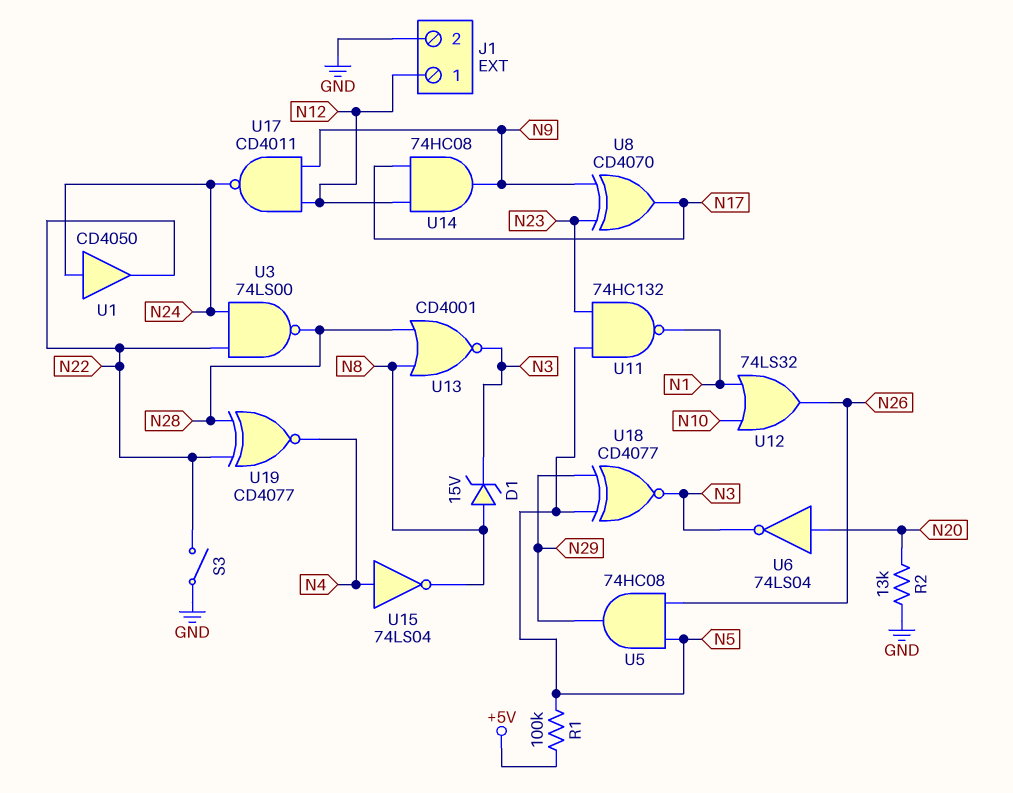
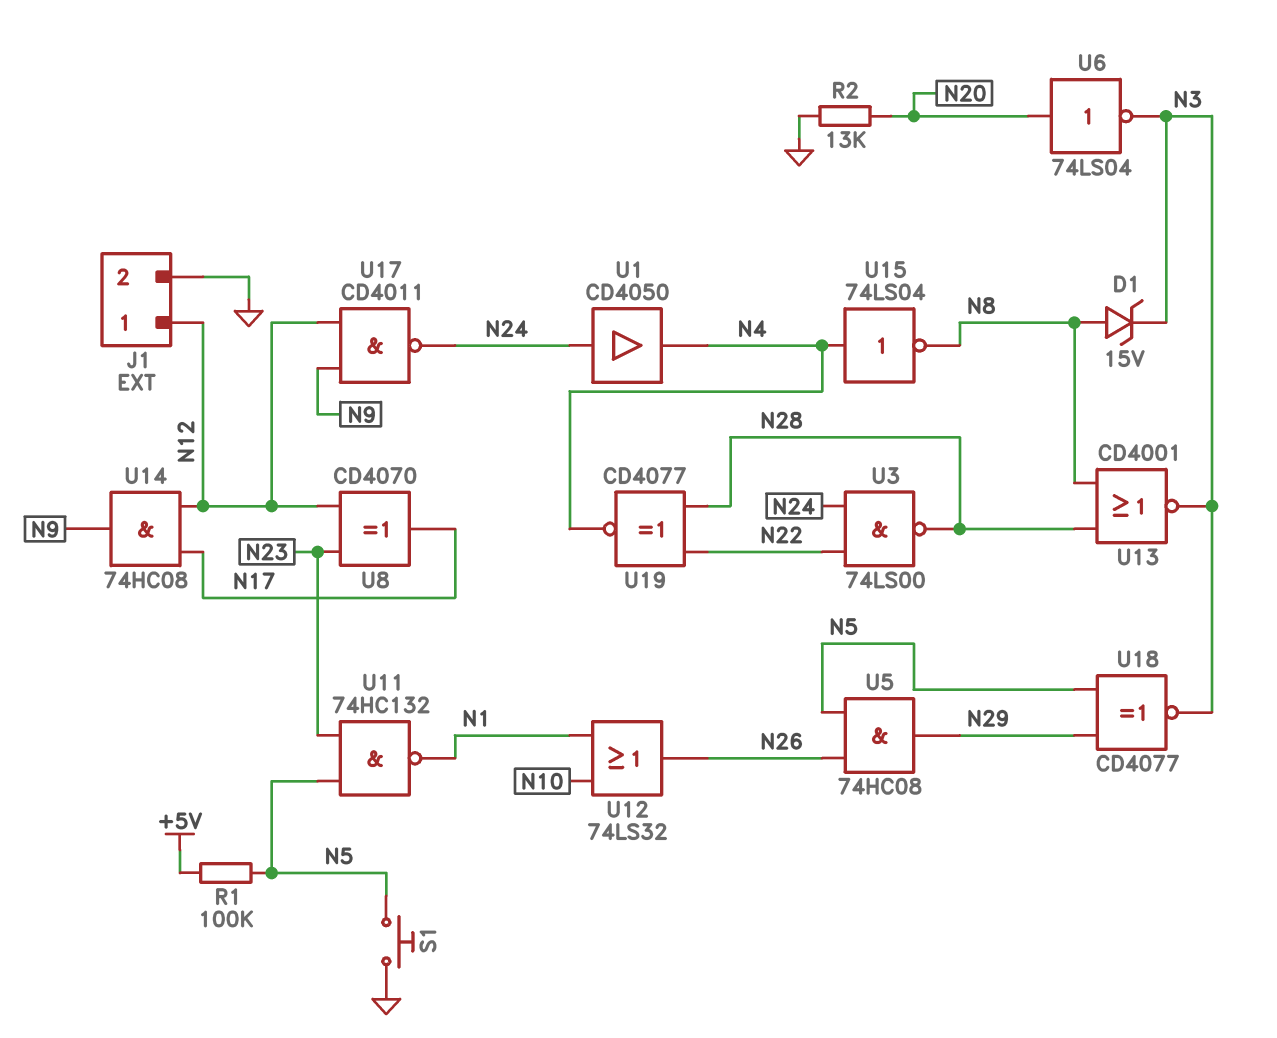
S1: none -> button (GND, N5)
S3: switch (GND, N22) -> none
U1: buffer CD4050 (in N24, out N22) -> buffer CD4050 (in N24, out N4)
U8: XOR CD4070 (in N9, in N23, out N17) -> XOR CD4070 (in N12, in N23, out N17)

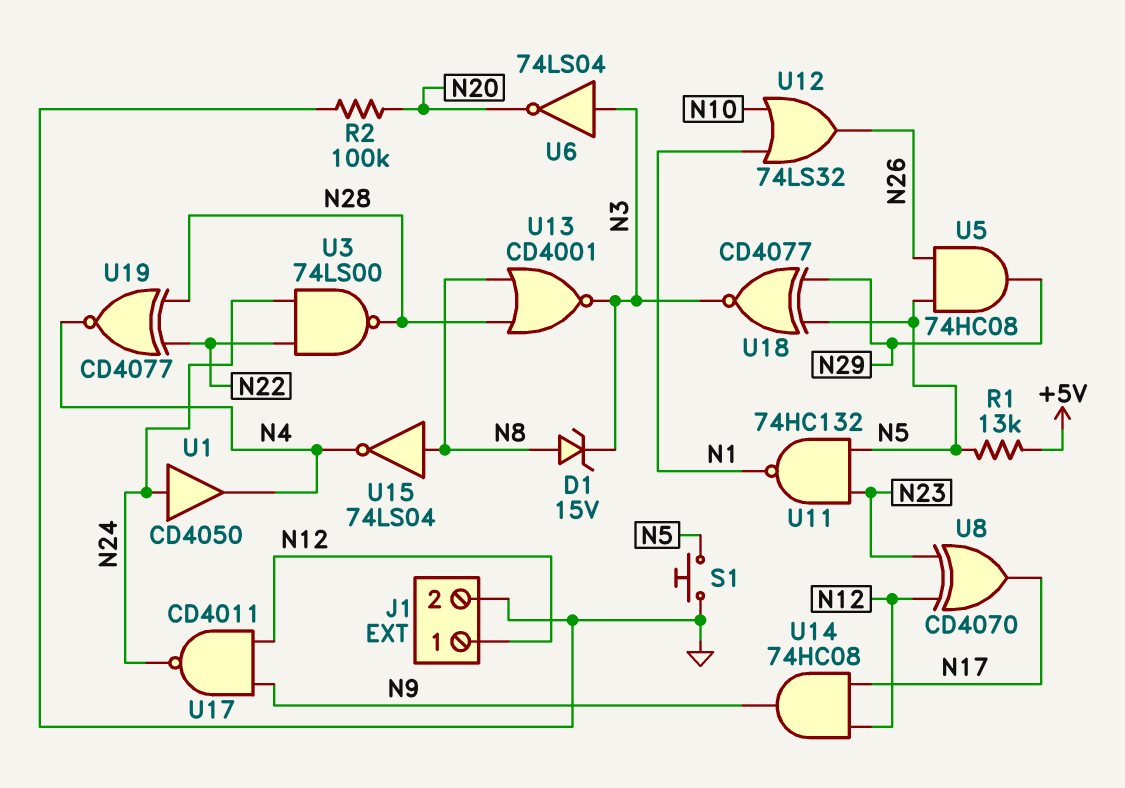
R1: 100k (+5V, N5) -> 13k (+5V, N5)
R2: 13k (GND, N20) -> 100k (GND, N20)
U6: NOT 74LS04 (in N20, out N3) -> NOT 74LS04 (in N3, out N20)
U15: NOT 74LS04 (in N4, out N8) -> NOT 74LS04 (in N8, out N4)

